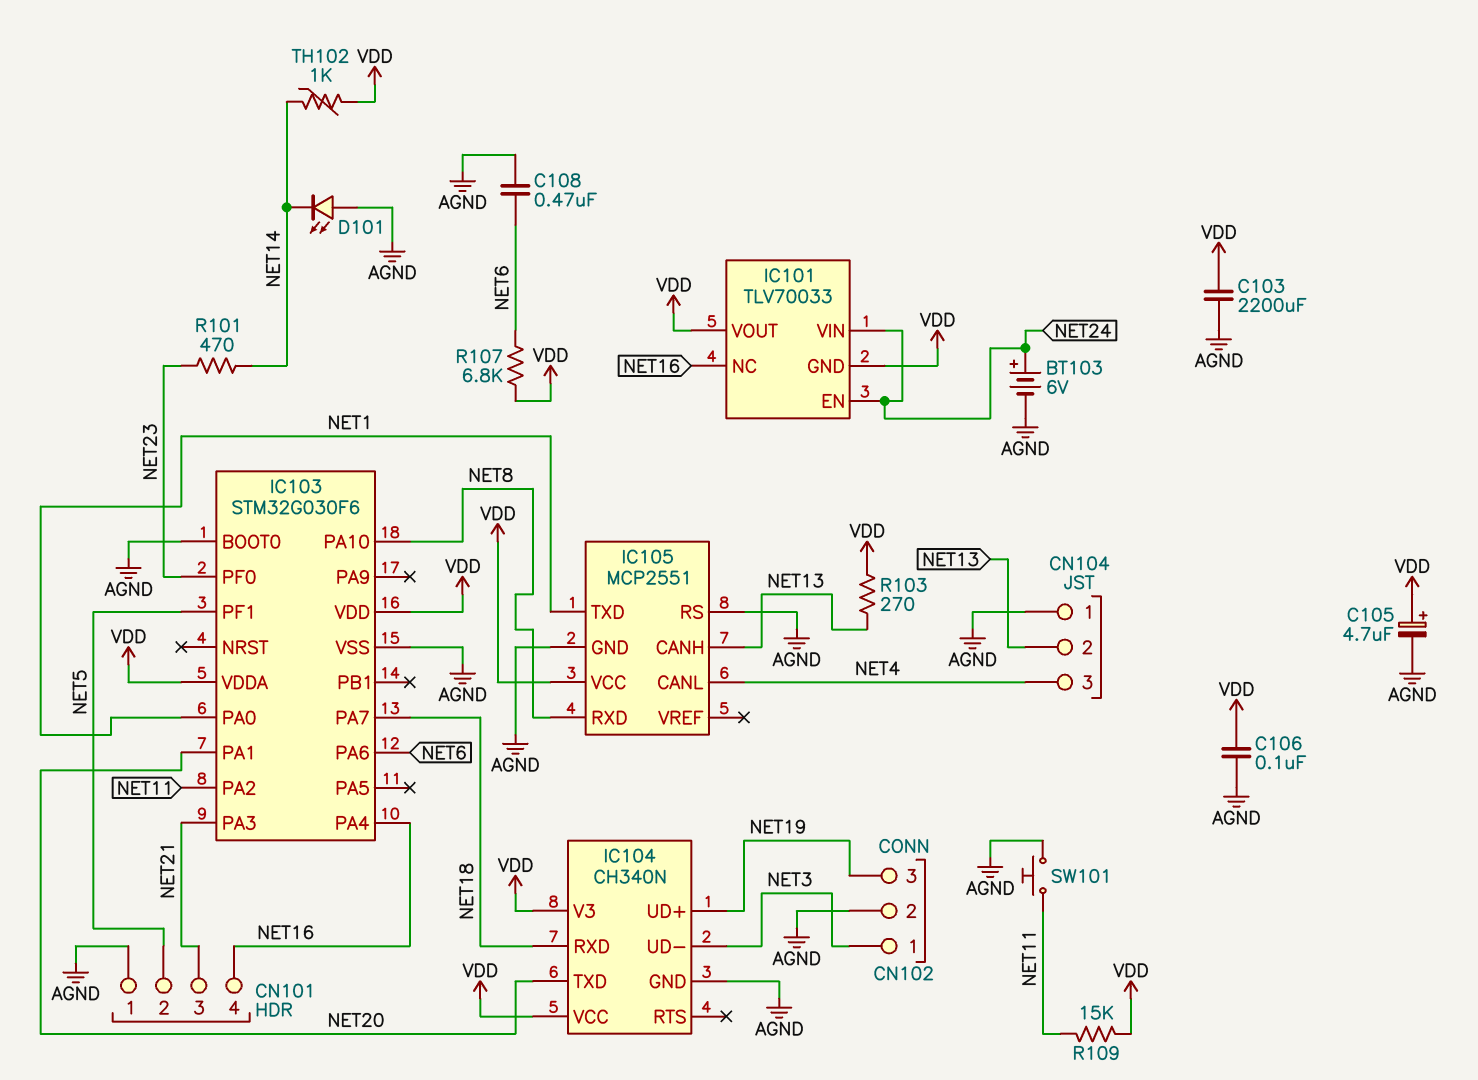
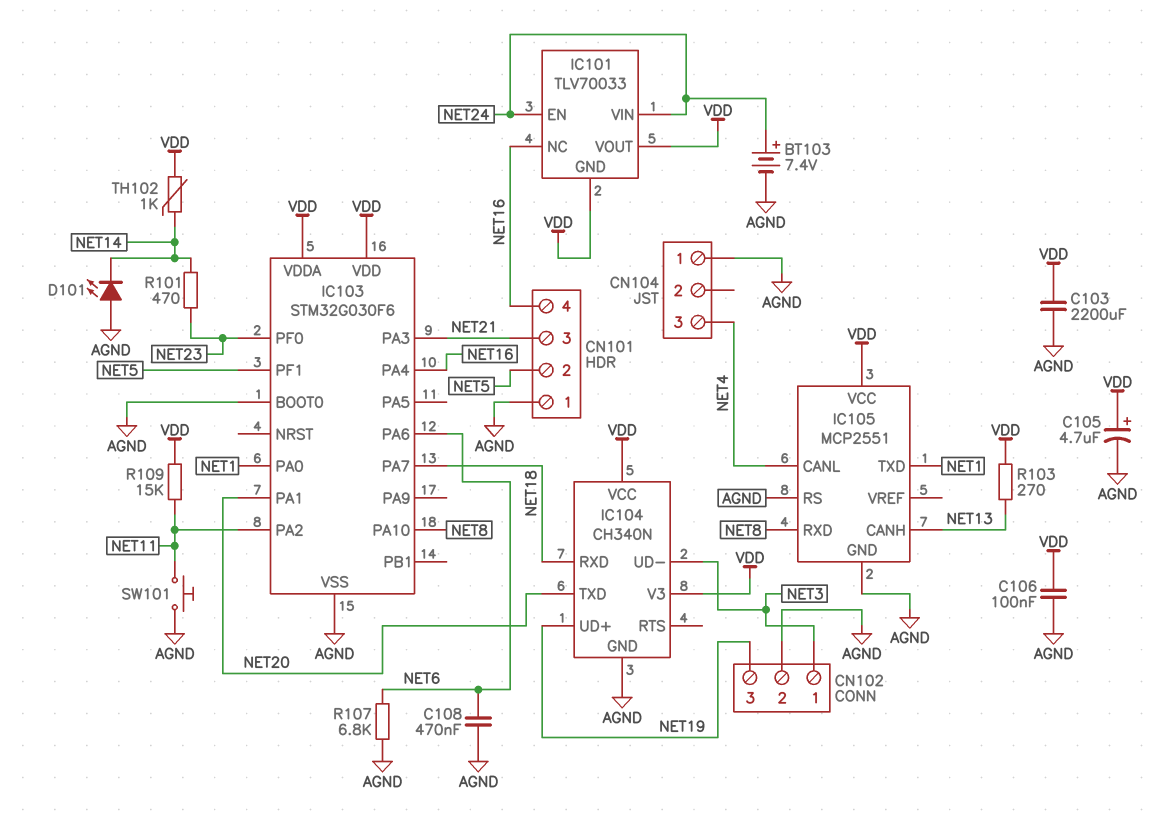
BT103: 6V (plus NET24, minus AGND) -> 7.4V (plus NET24, minus AGND)
CN104 pin 2: NET13 -> none
R107: 6.8k (NET6, VDD) -> 6.8k (AGND, NET6)

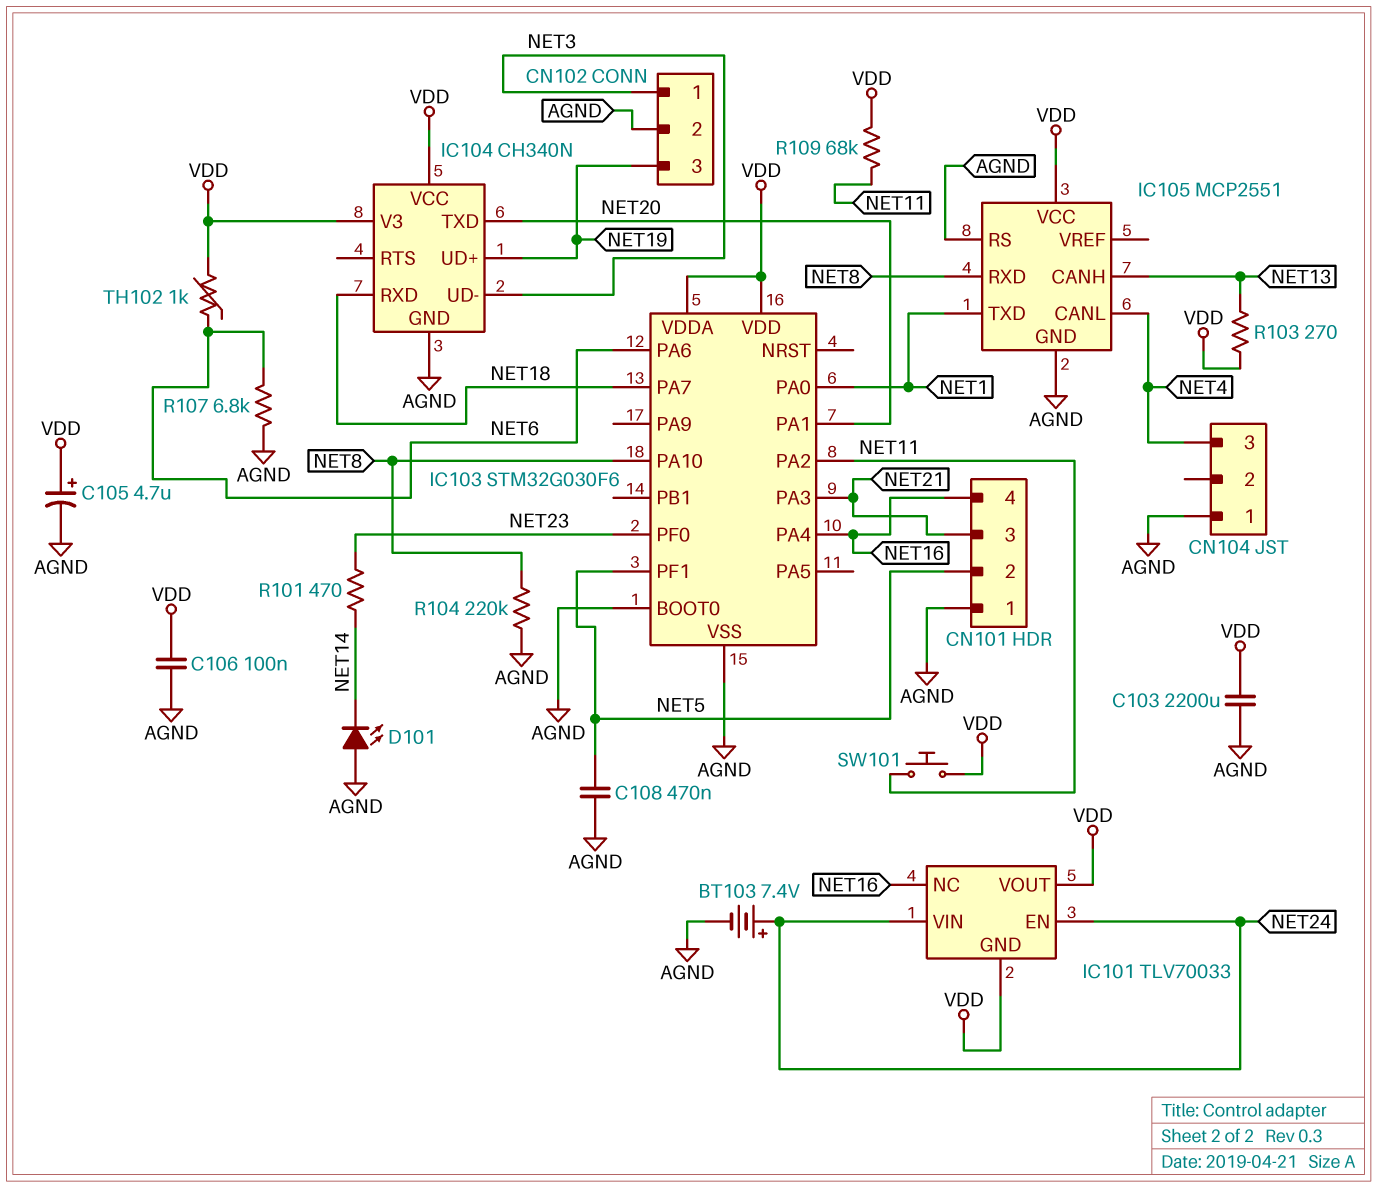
C108: 470nF (AGND, NET6) -> 470nF (AGND, NET5)
R104: none -> 220k (AGND, NET8)
R109: 15k (NET11, VDD) -> 68k (NET11, VDD)
SW101: button (AGND, NET11) -> button (NET11, VDD)
TH102: 1k (NET14, VDD) -> 1k (NET6, VDD)

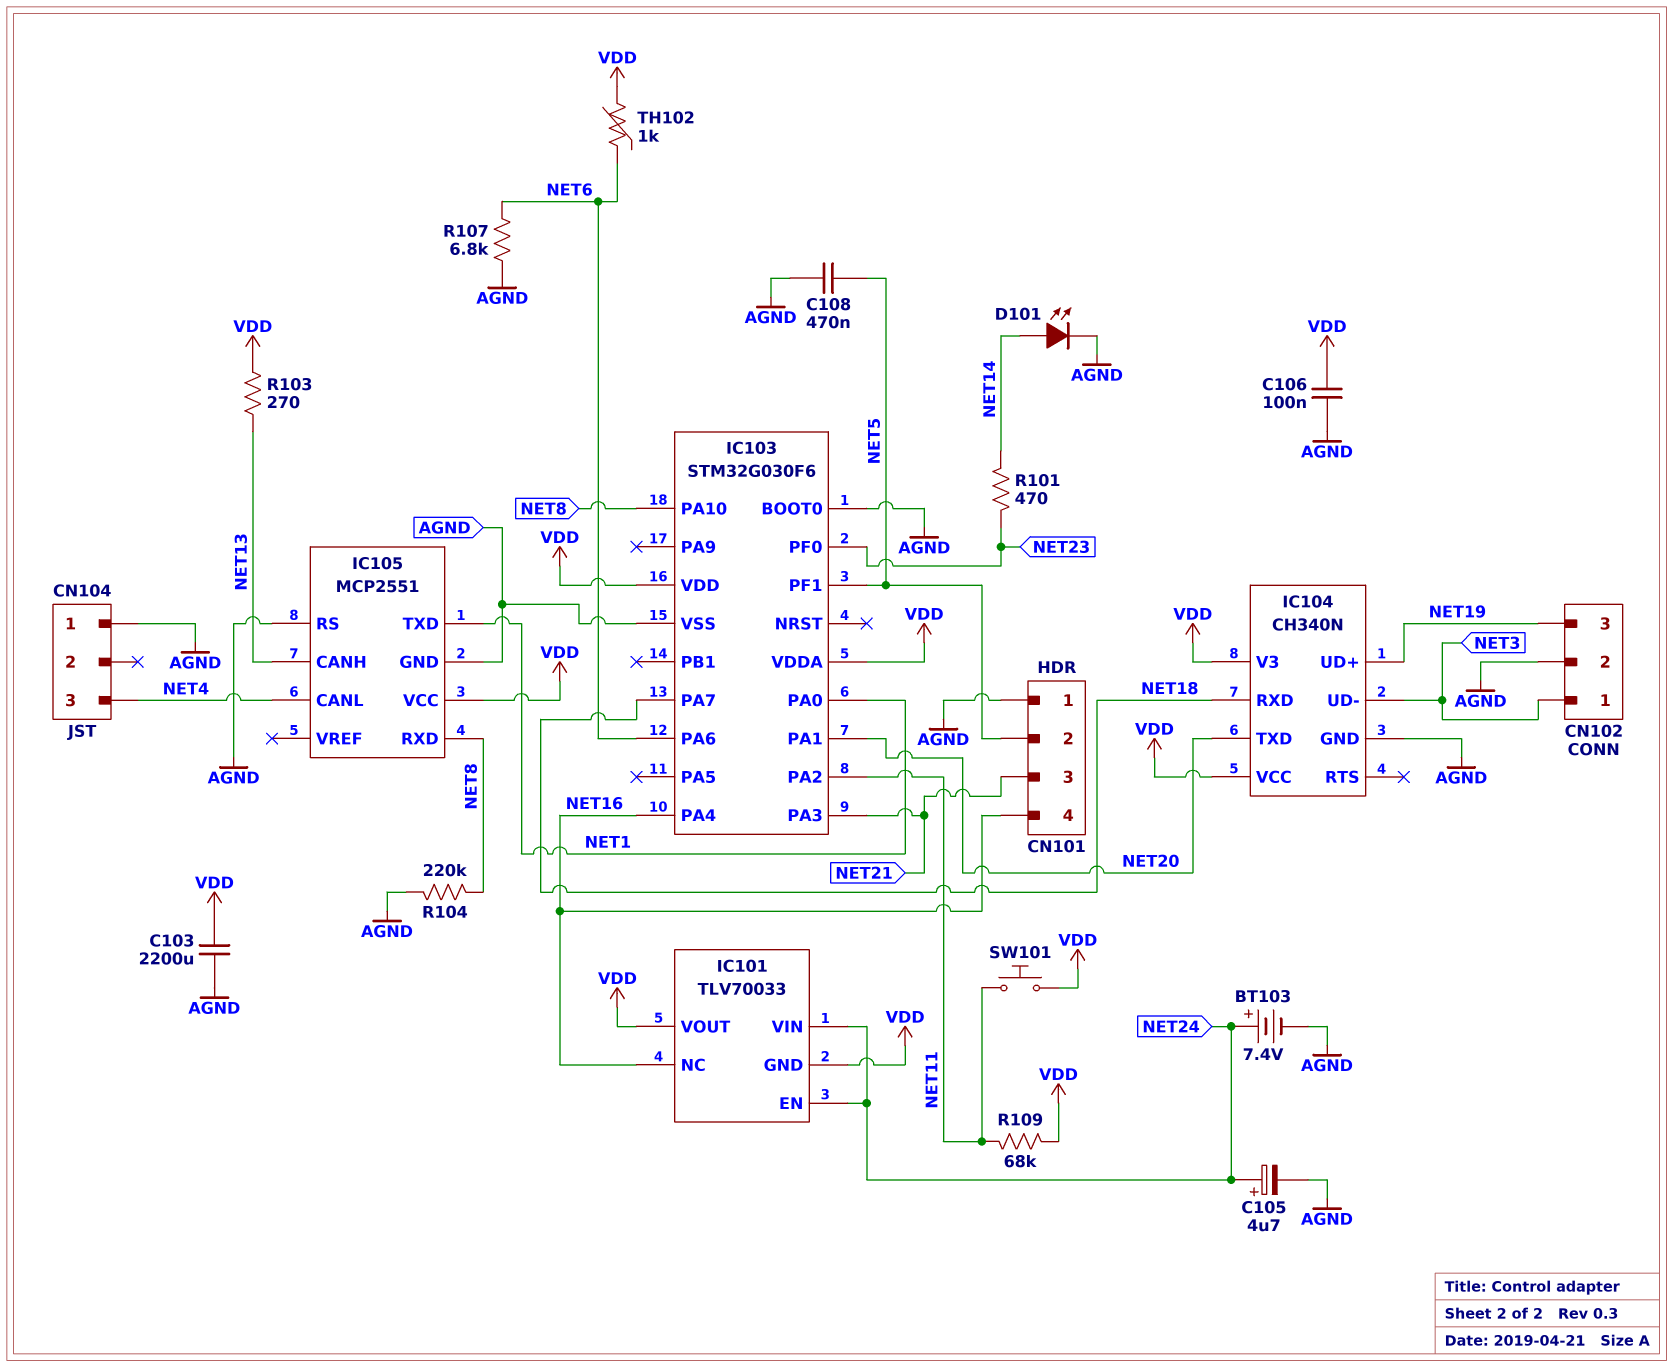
C105: 4.7uF (plus VDD, minus AGND) -> 4.7uF (plus NET24, minus AGND)
D101: LED (A AGND, K NET14) -> LED (A NET14, K AGND)

